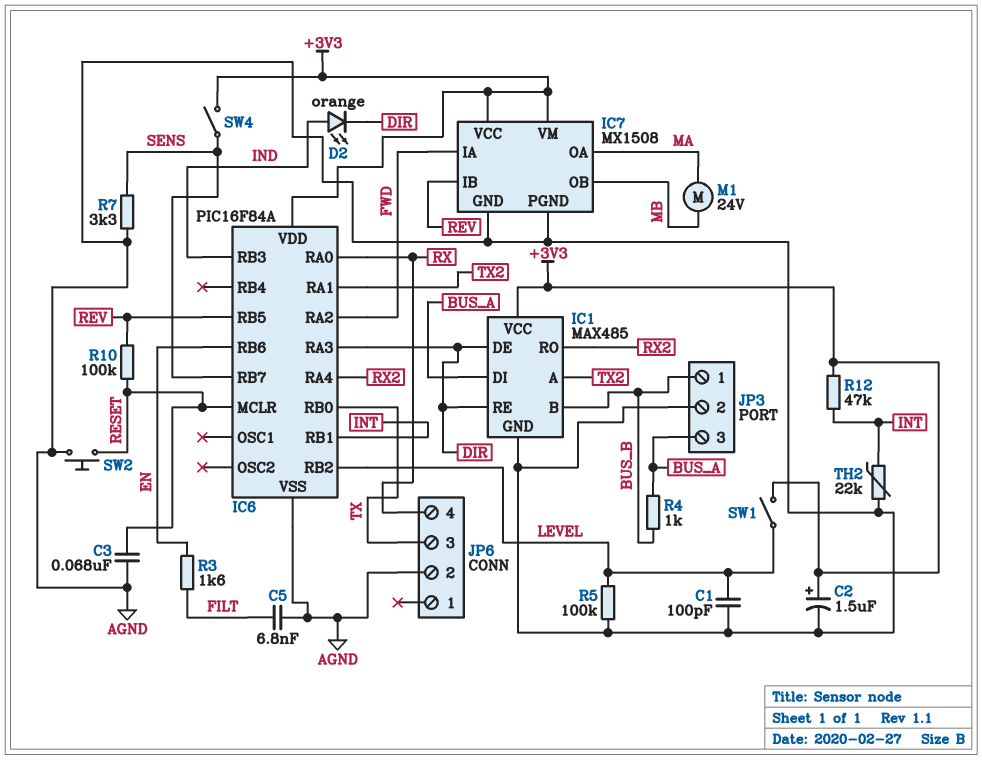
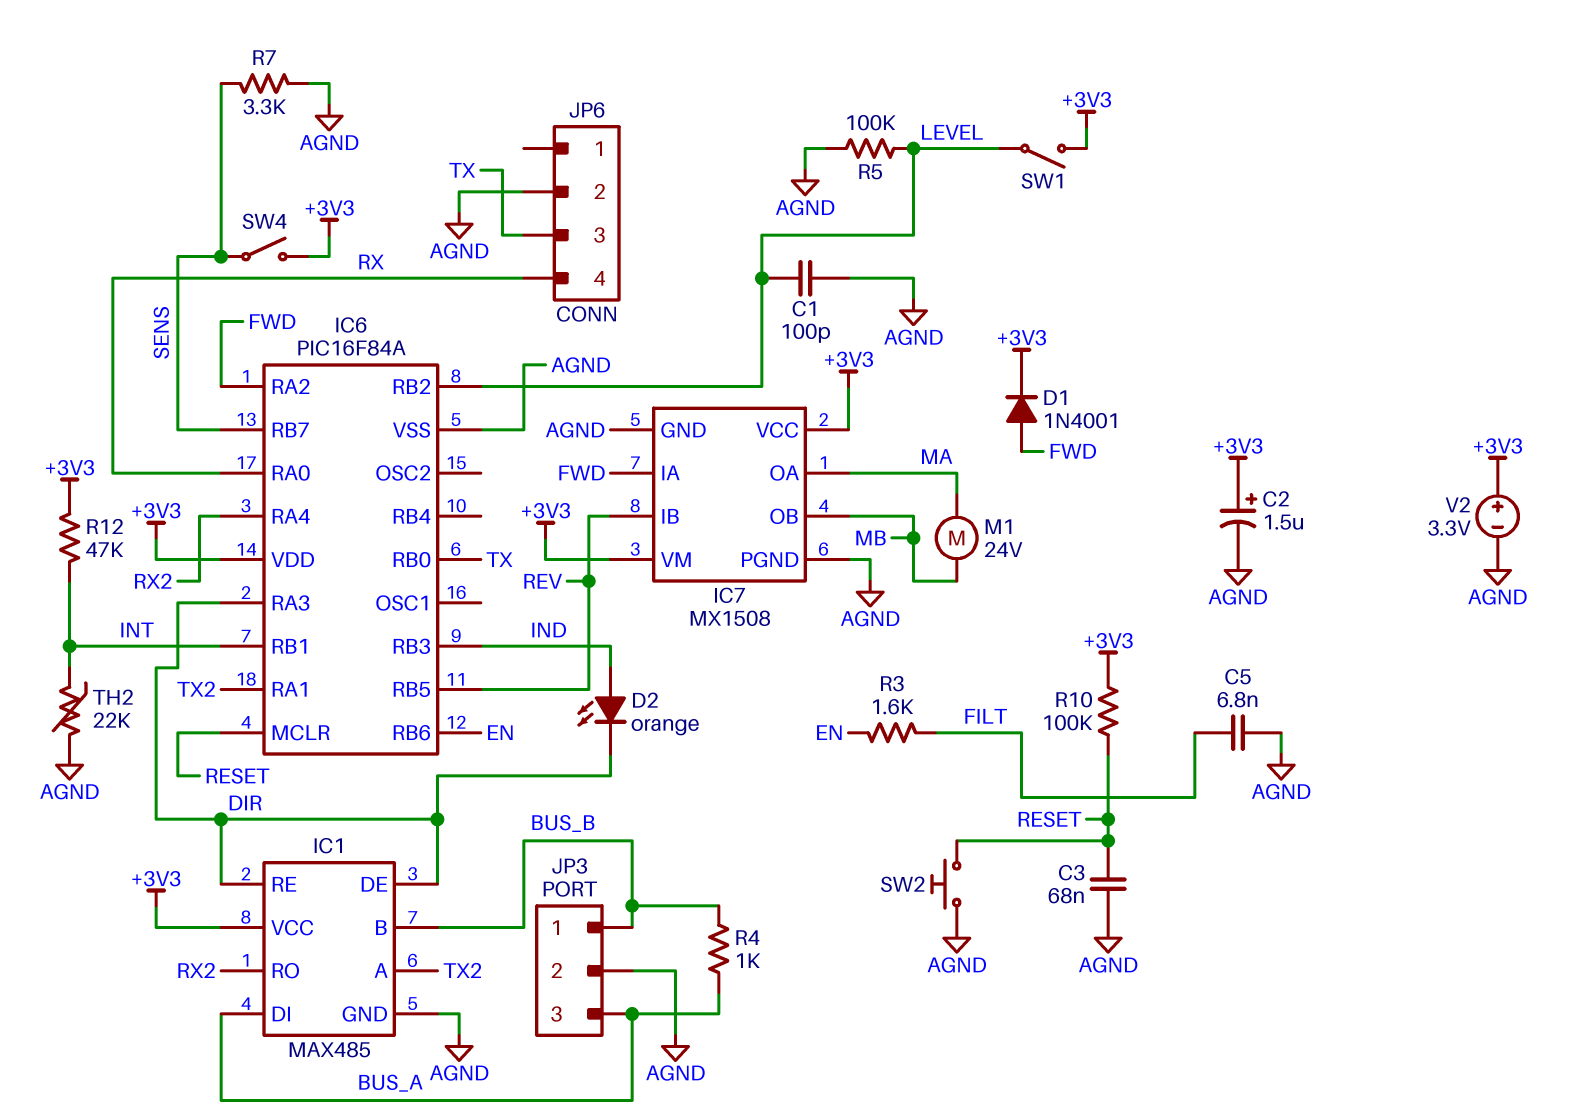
D1: none -> diode 1N4001 (A FWD, K +3V3)
R10: 100k (RESET, REV) -> 100k (+3V3, RESET)
V2: none -> 3.3V (plus +3V3, minus AGND)

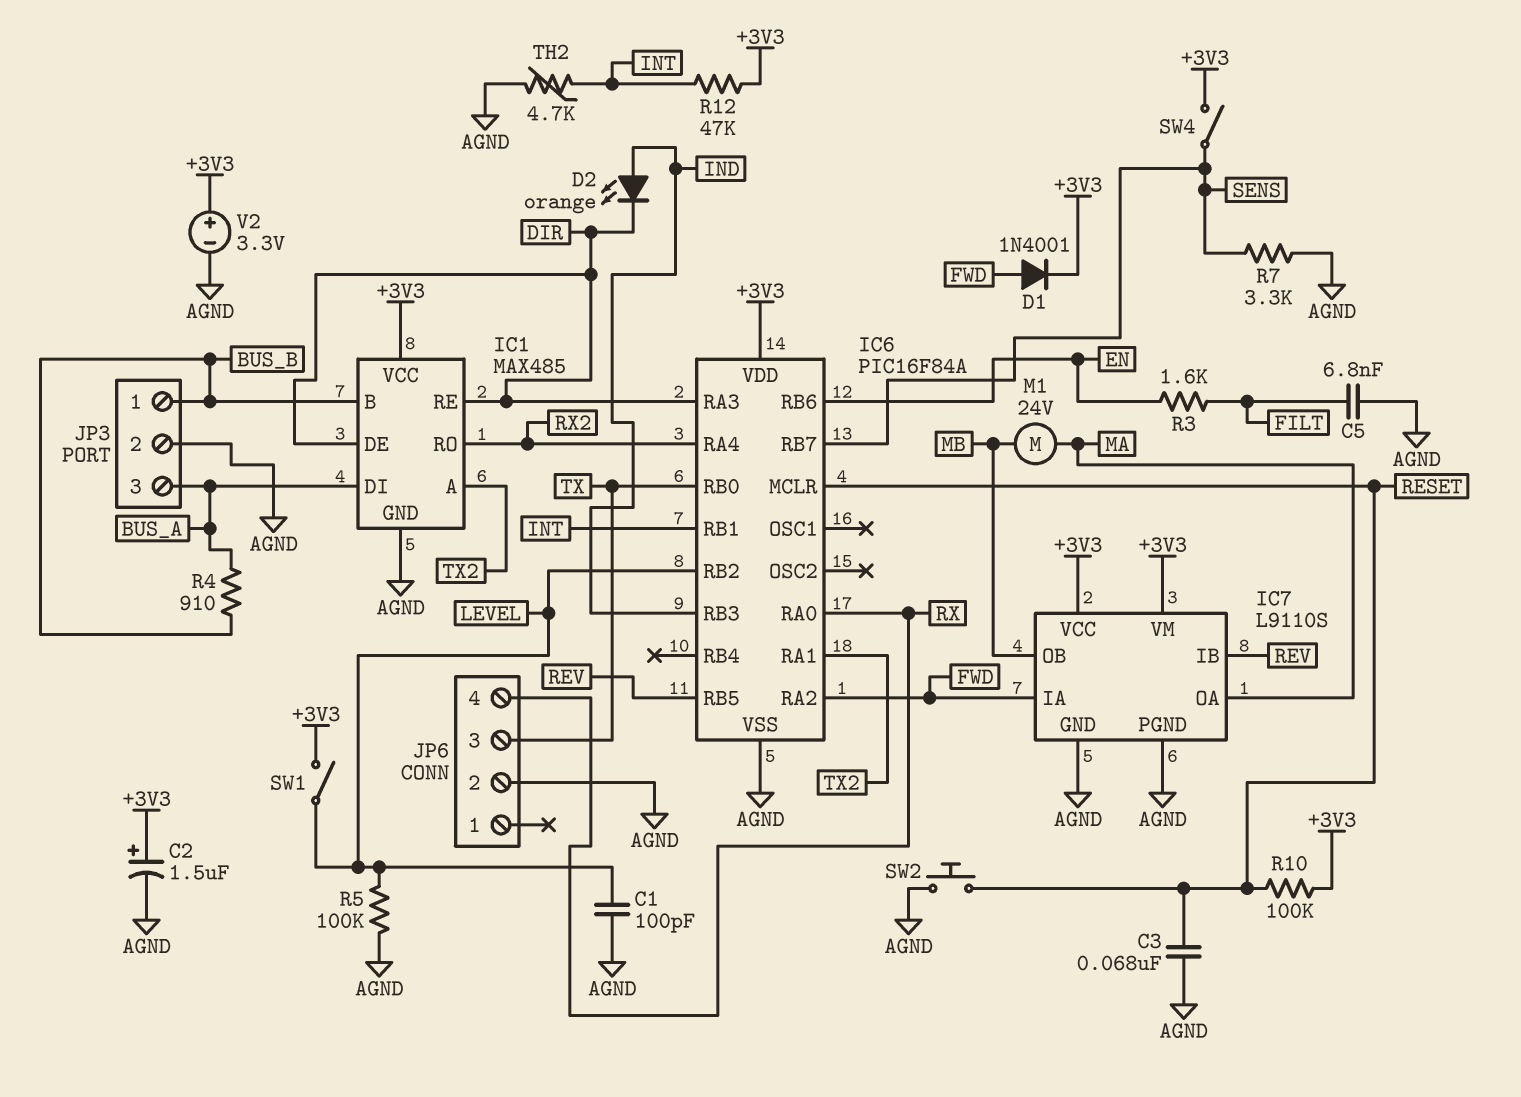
IC7: MX1508 -> L9110S
R4: 1k (BUS_A, BUS_B) -> 910 (BUS_A, BUS_B)
TH2: 22k (AGND, INT) -> 4.7k (AGND, INT)

